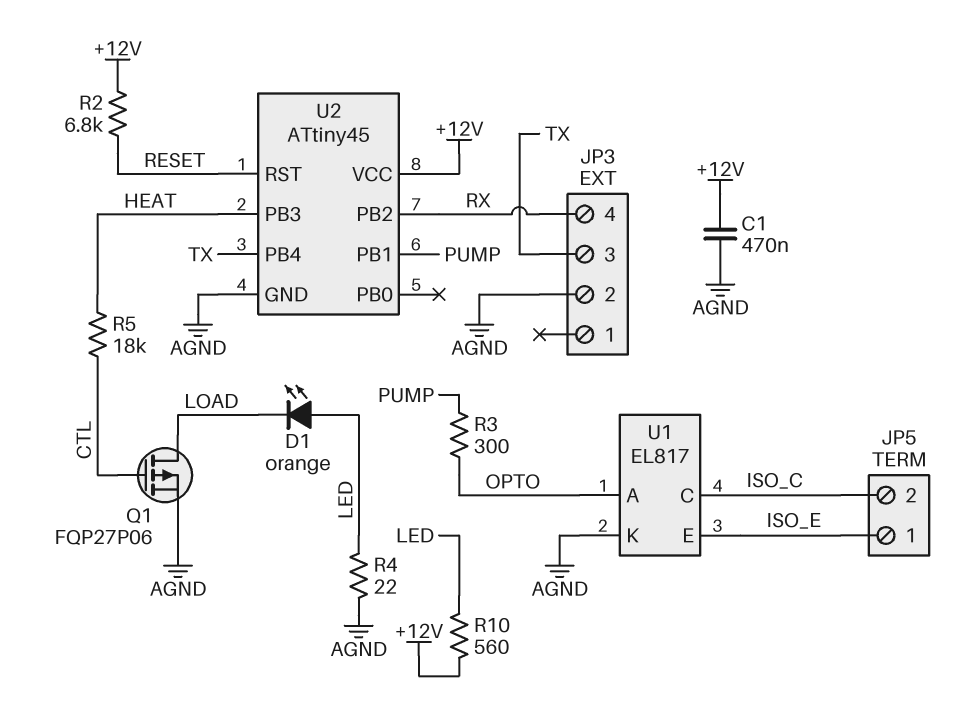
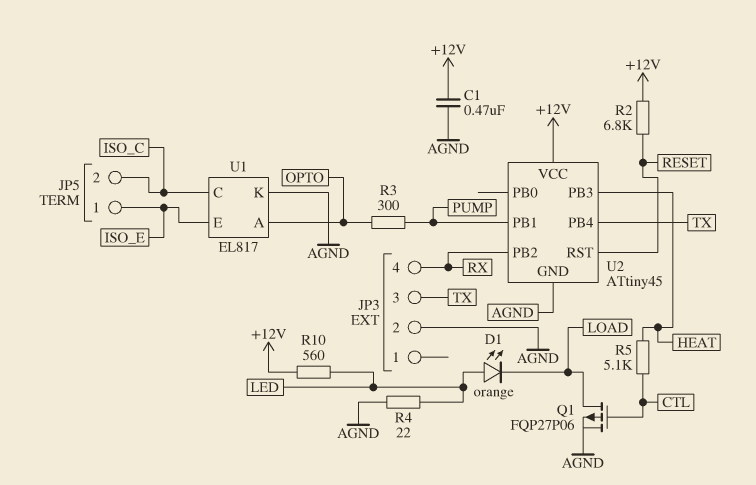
R5: 18k (CTL, HEAT) -> 5.1k (CTL, HEAT)

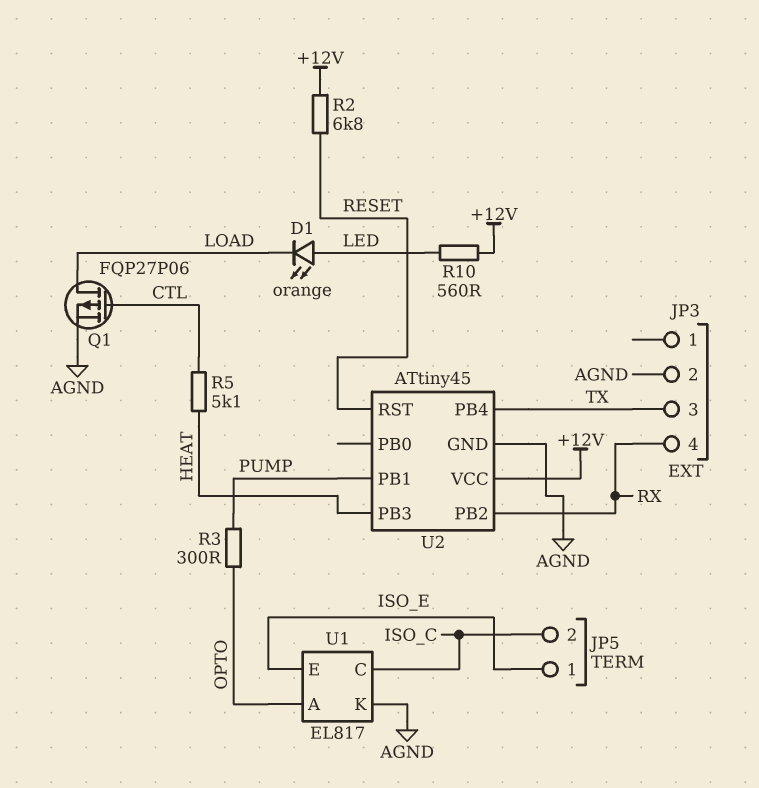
C1: 470nF (+12V, AGND) -> none
R4: 22 (AGND, LED) -> none

